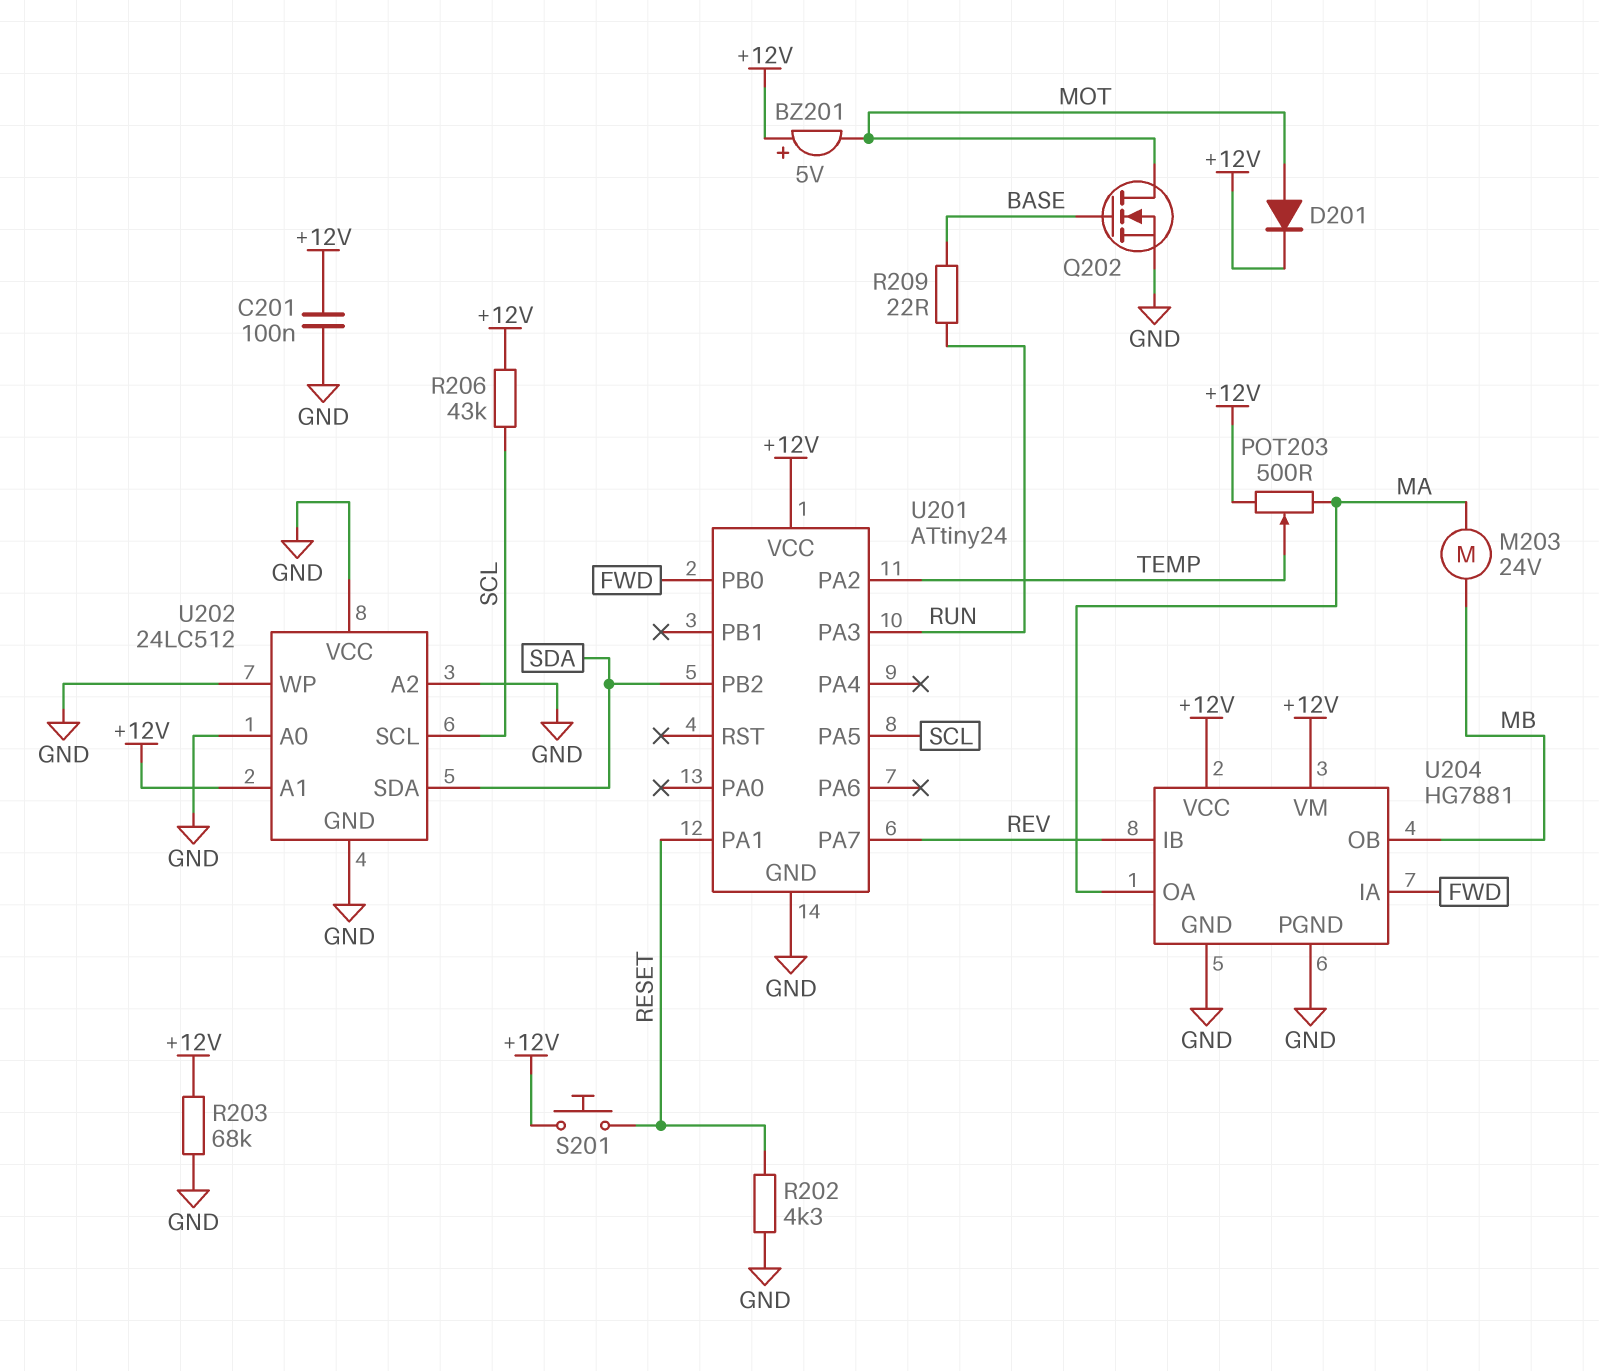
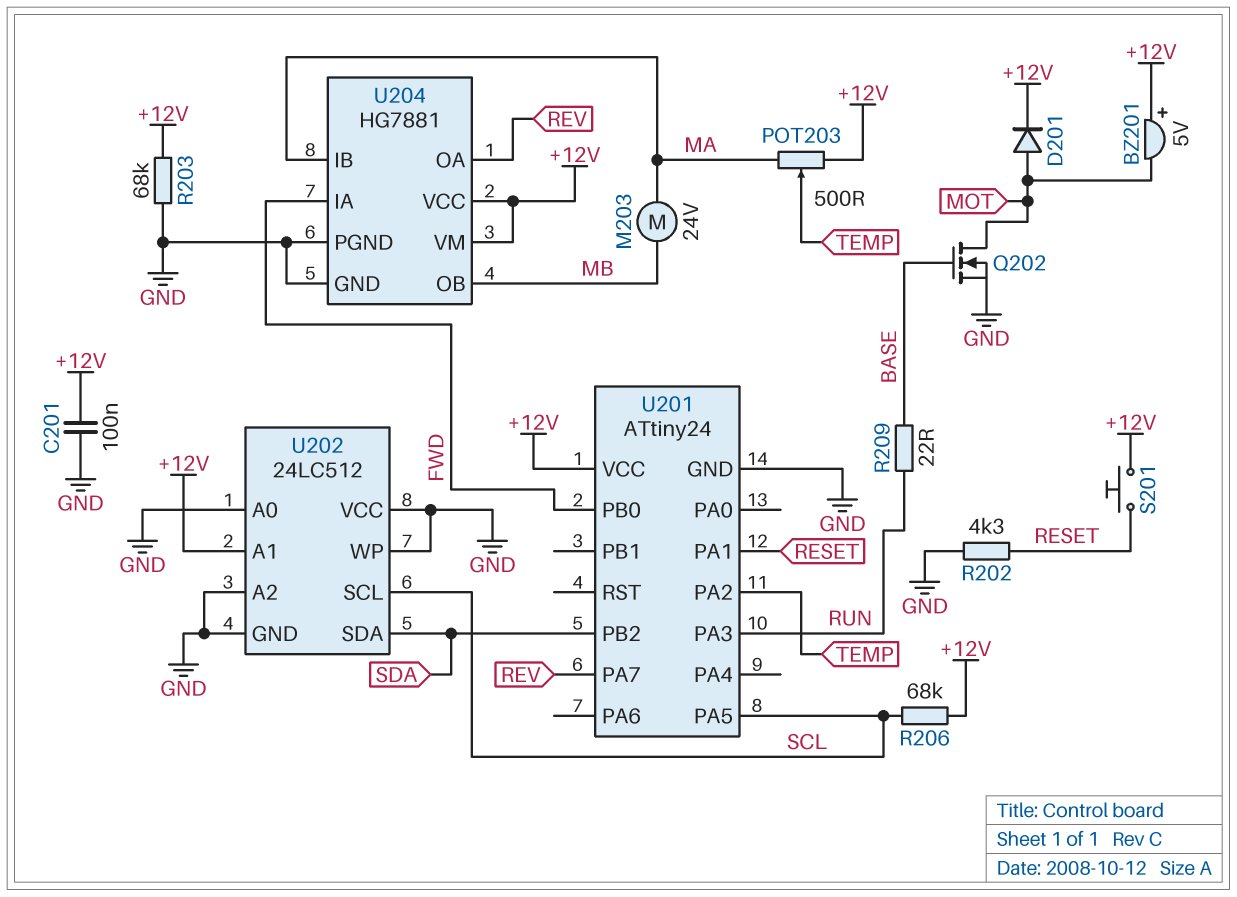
R206: 43k (+12V, SCL) -> 68k (+12V, SCL)
U204 pin IB: REV -> MA
U204 pin OA: MA -> REV

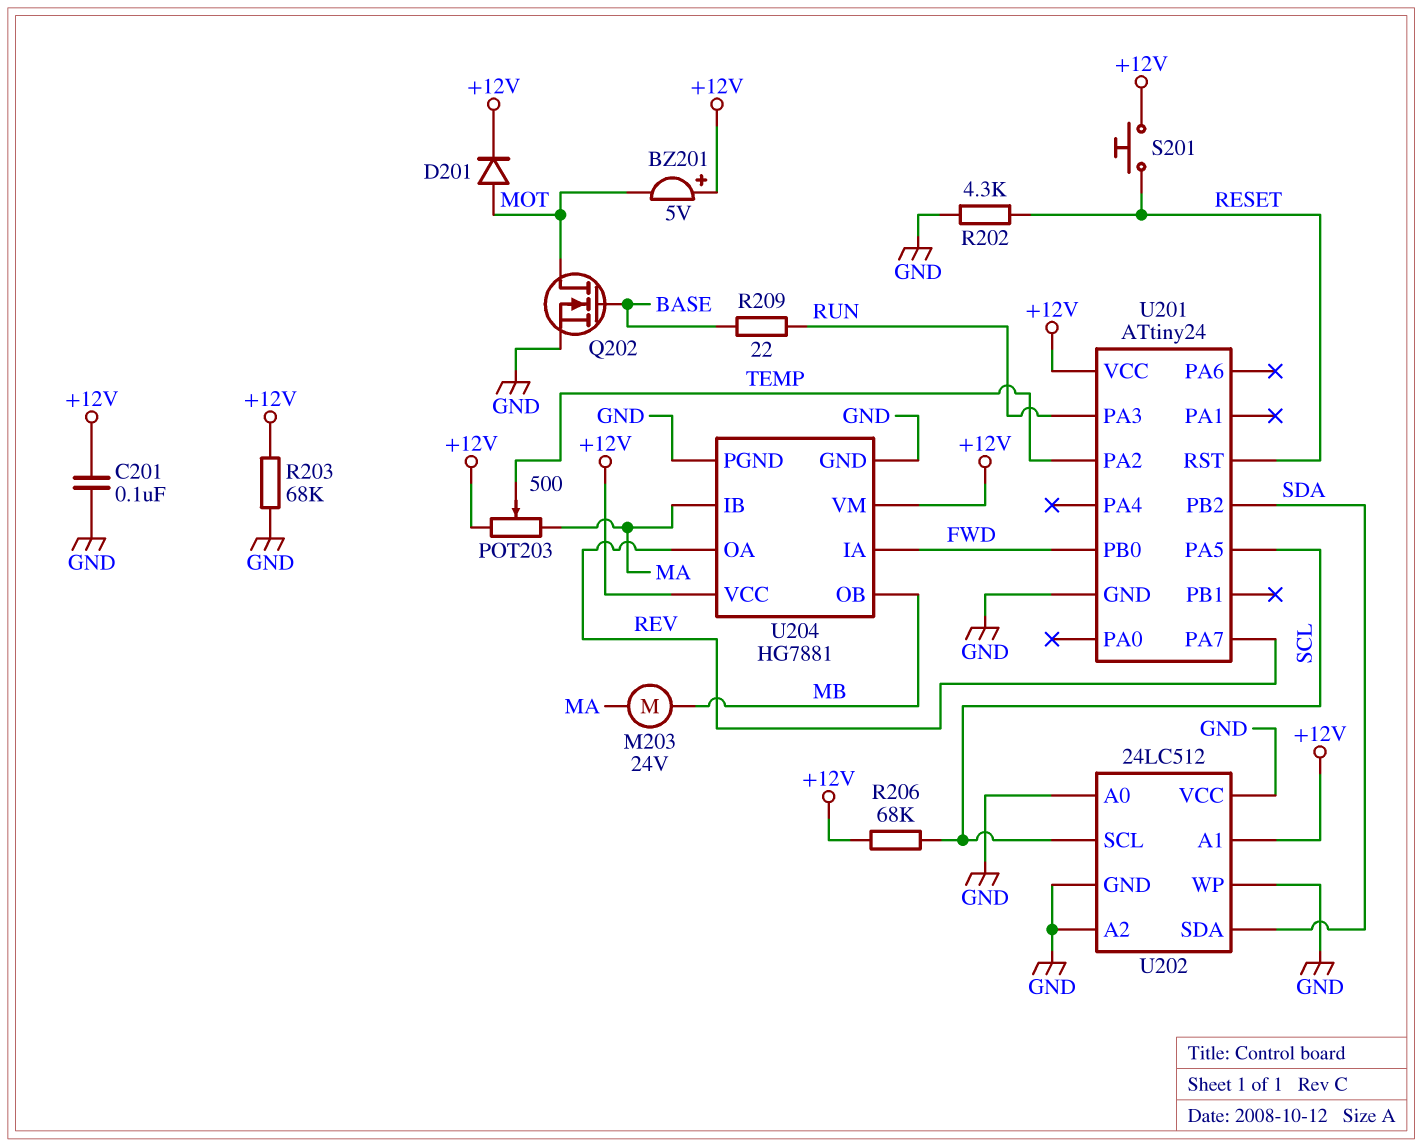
U201 pin PA1: RESET -> none
U201 pin RST: none -> RESET

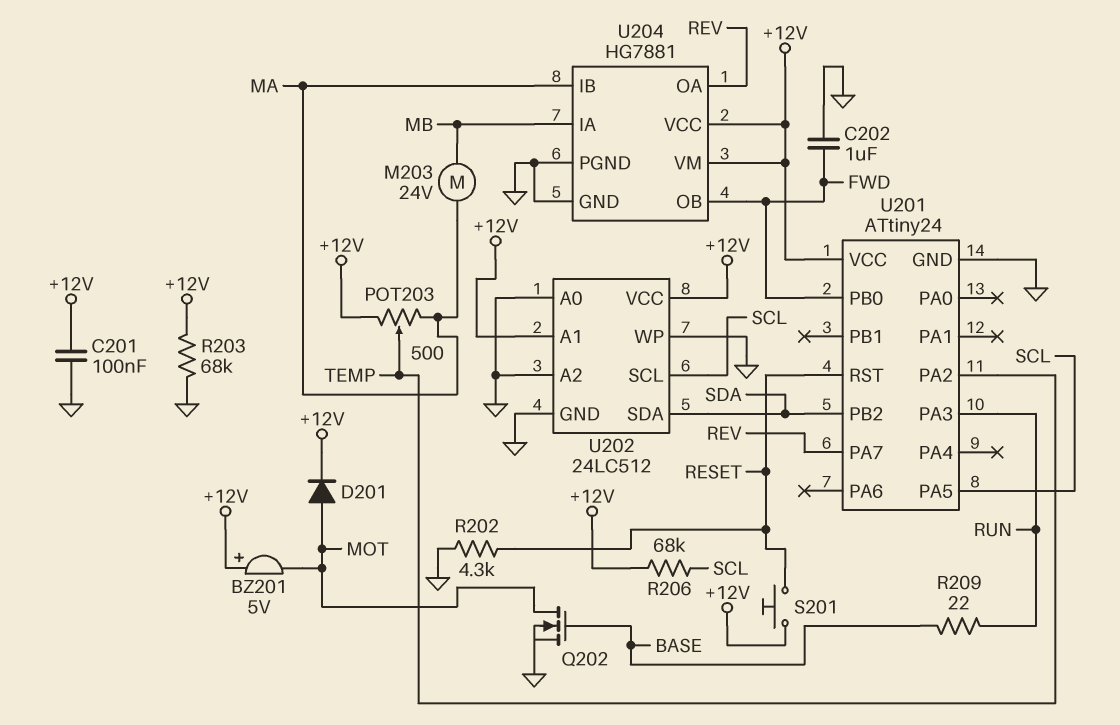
C202: none -> 1uF (FWD, GND)
U202 pin VCC: GND -> +12V
U204 pin IA: FWD -> MB
U204 pin OB: MB -> FWD

